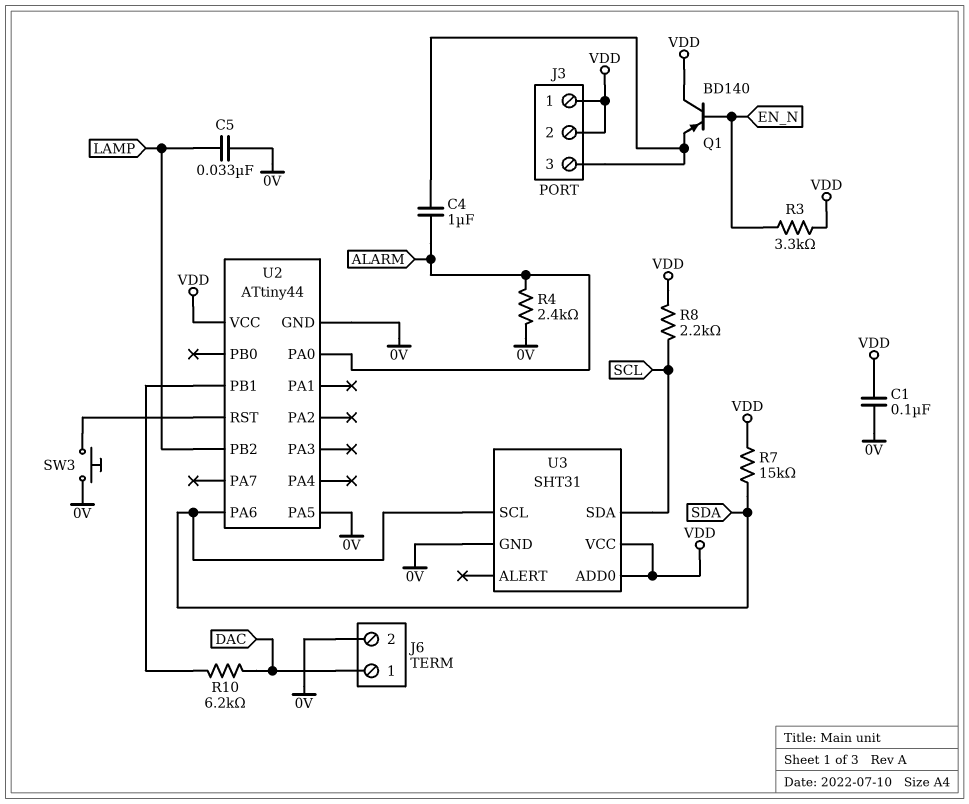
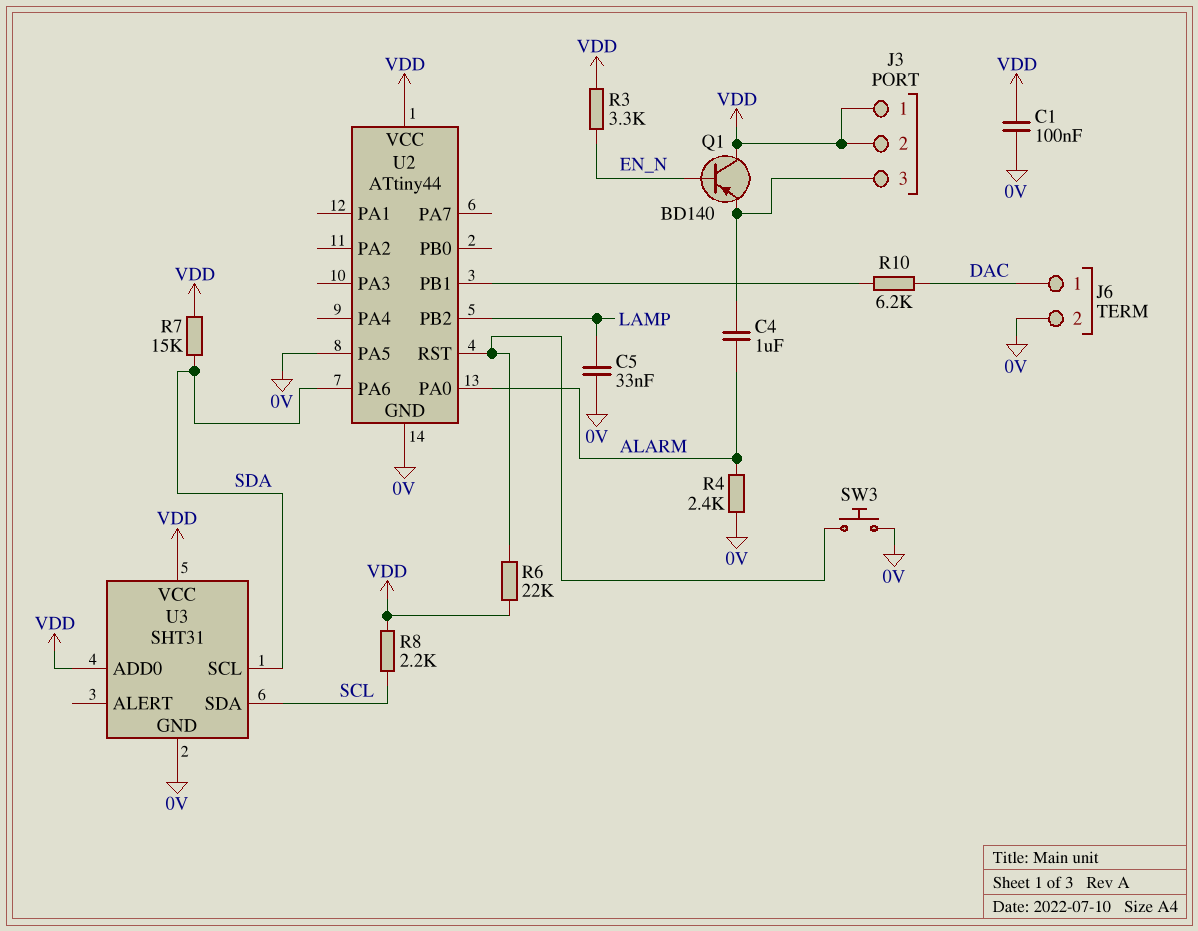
R6: none -> 22k (U2/RST, VDD)

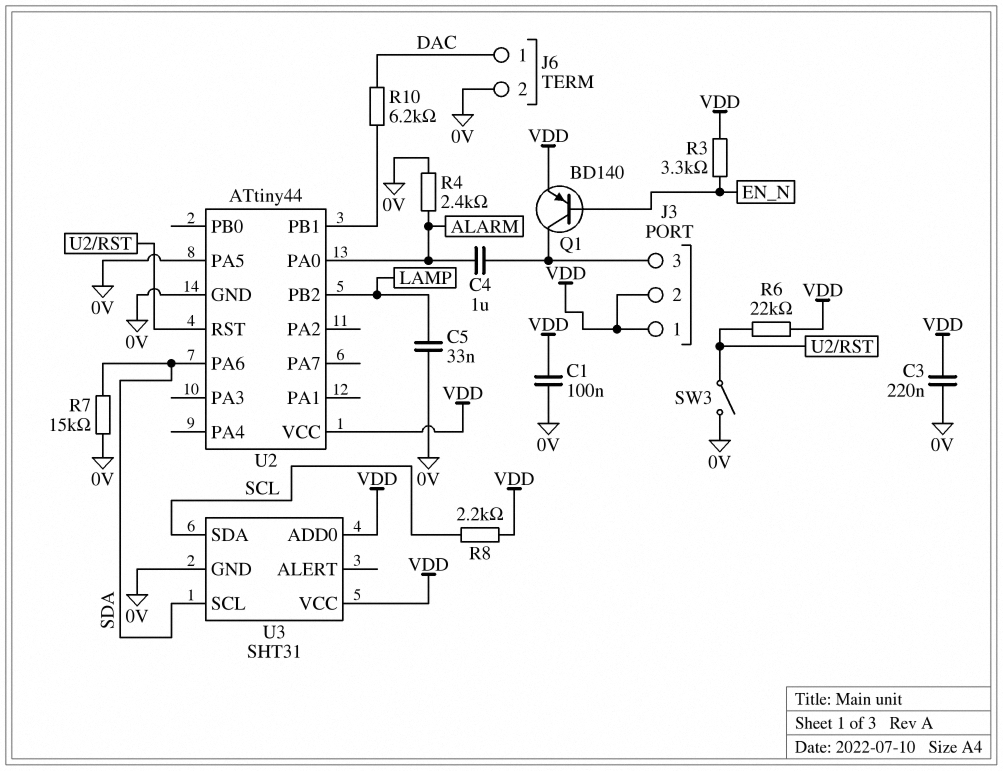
C3: none -> 220nF (0V, VDD)
Q1: PNP BD140 (B EN_N, C VDD, E J3/3) -> PNP BD140 (B EN_N, C J3/3, E VDD)
R7: 15k (SDA, VDD) -> 15k (0V, SDA)
SW3: button (0V, U2/RST) -> switch (0V, U2/RST)

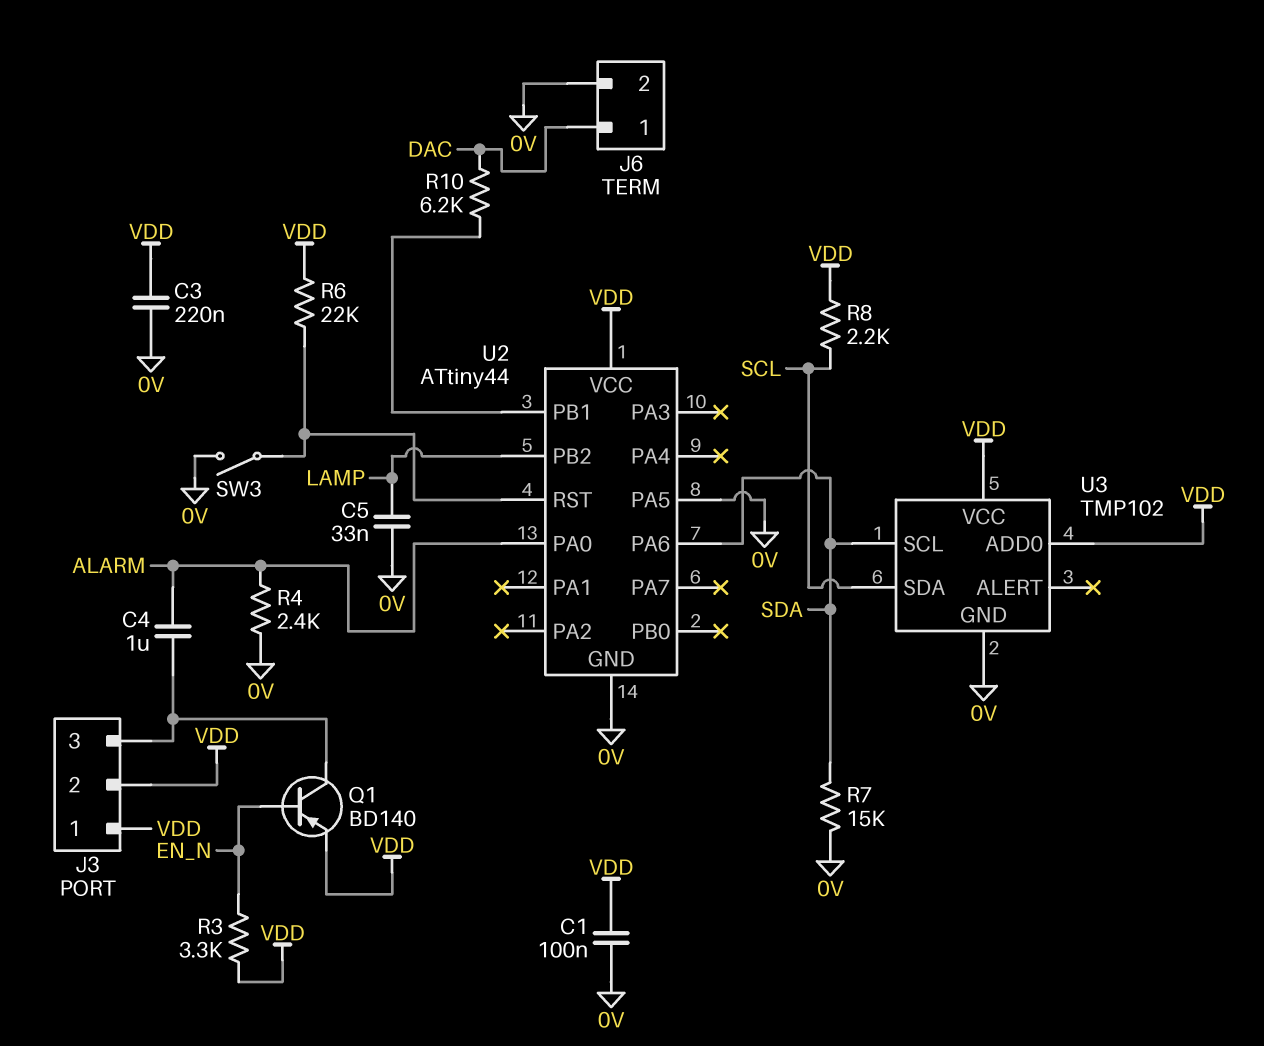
U3: SHT31 -> TMP102

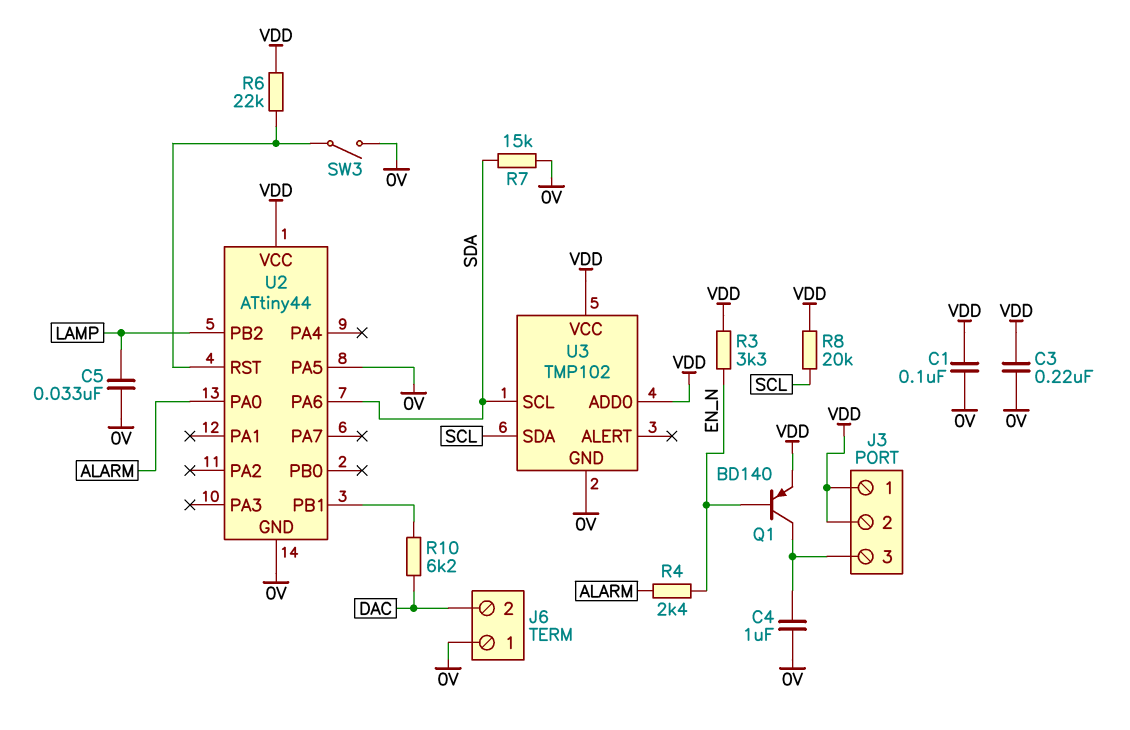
C4: 1uF (ALARM, J3/3) -> 1uF (0V, J3/3)
J6 pin 1: DAC -> 0V
J6 pin 2: 0V -> DAC
R4: 2.4k (0V, ALARM) -> 2.4k (ALARM, EN_N)
R8: 2.2k (SCL, VDD) -> 20k (SCL, VDD)

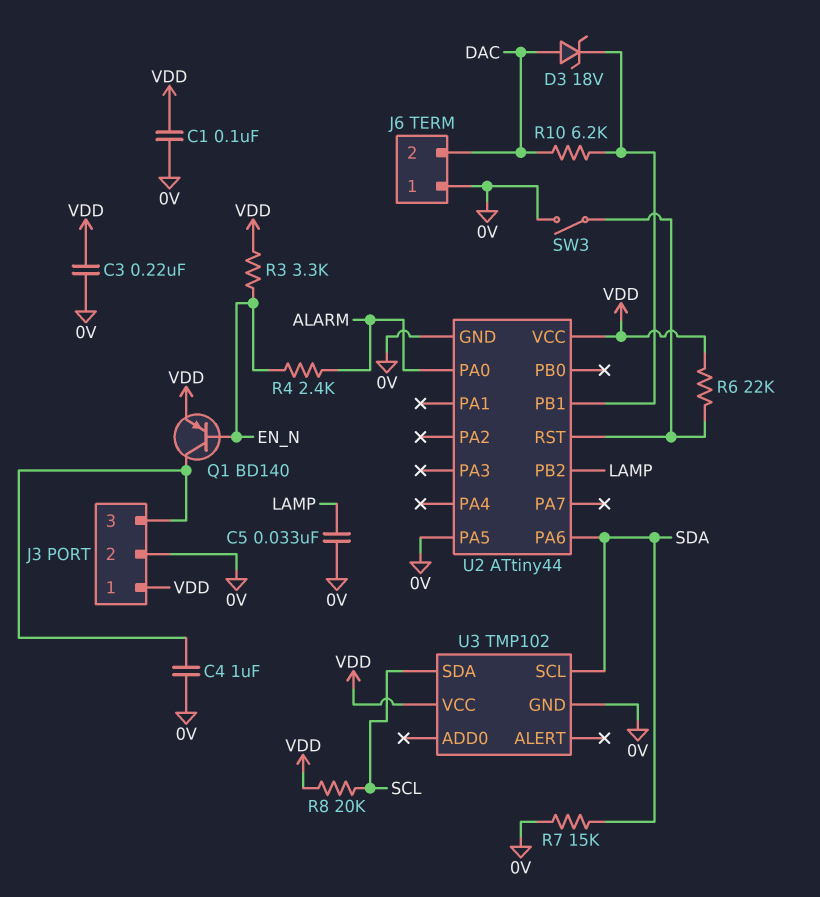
D3: none -> zener 18V (A DAC, K U2/PB1)
J3 pin 2: VDD -> 0V
U3 pin ADD0: VDD -> none

